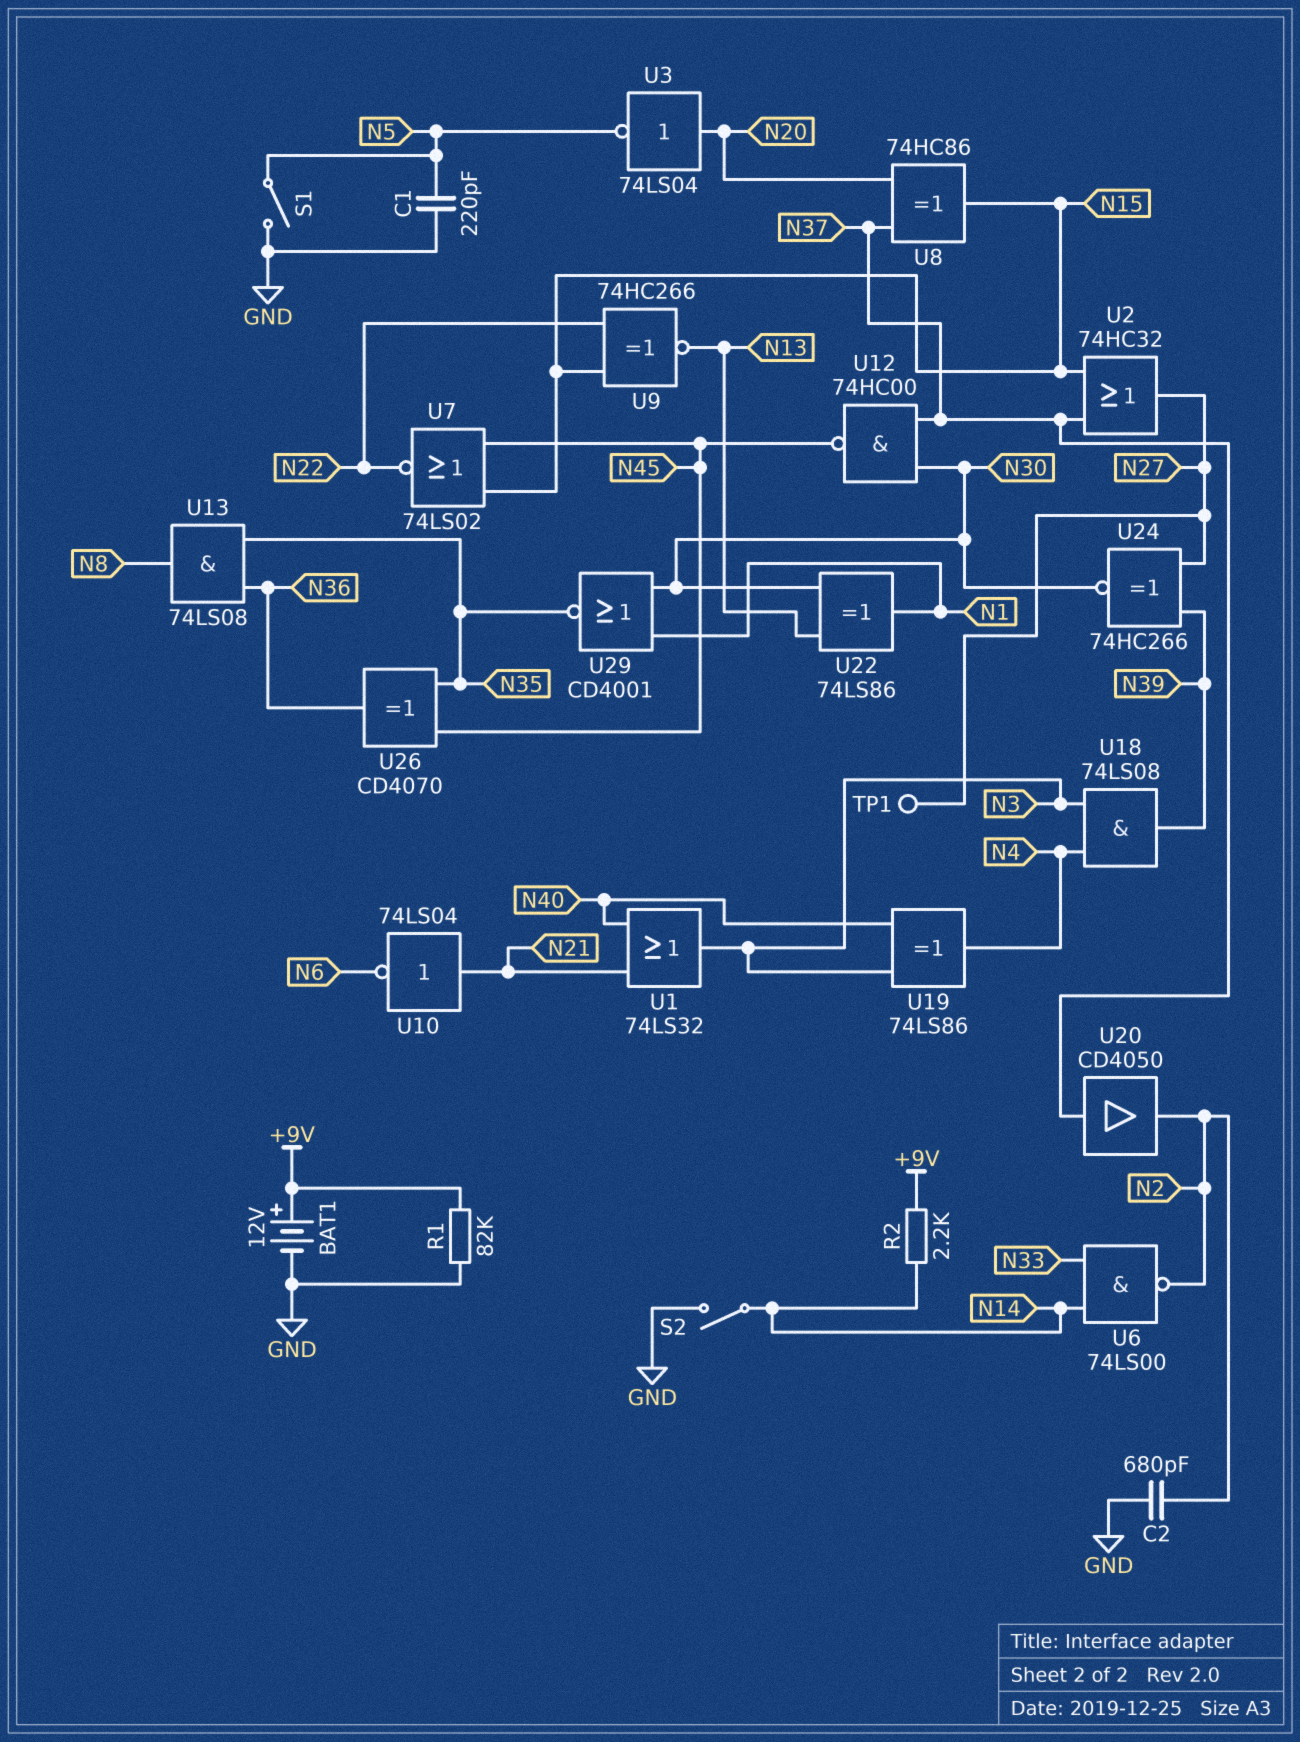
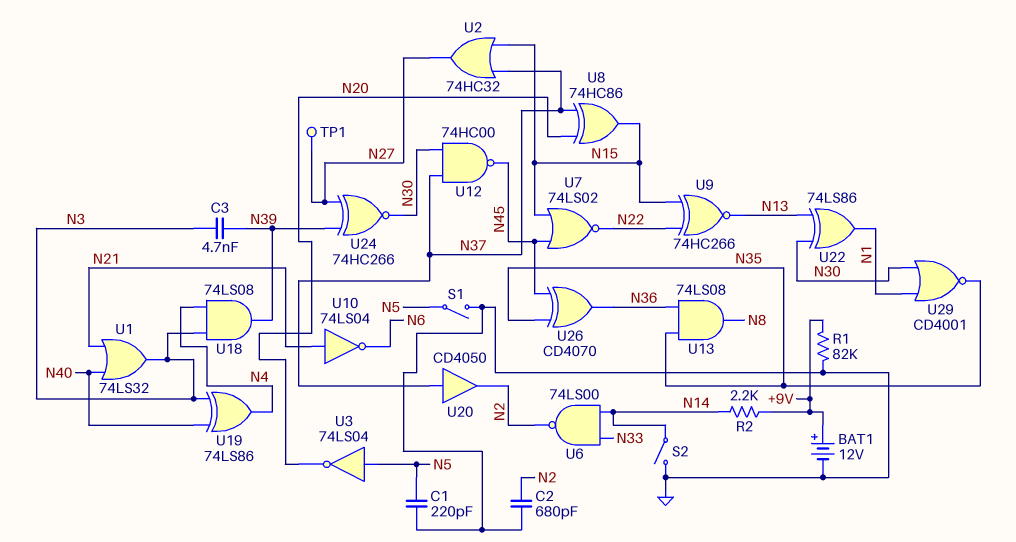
C3: none -> 4.7nF (N3, N39)
U3: NOT 74LS04 (in N20, out N5) -> NOT 74LS04 (in N5, out N20)

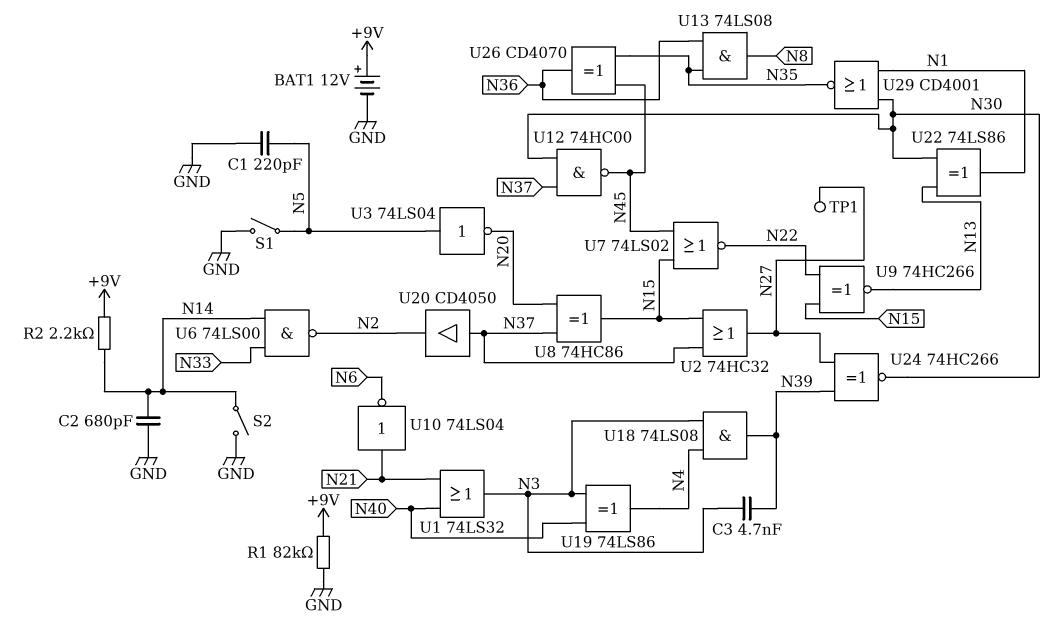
C2: 680pF (GND, N2) -> 680pF (GND, N14)

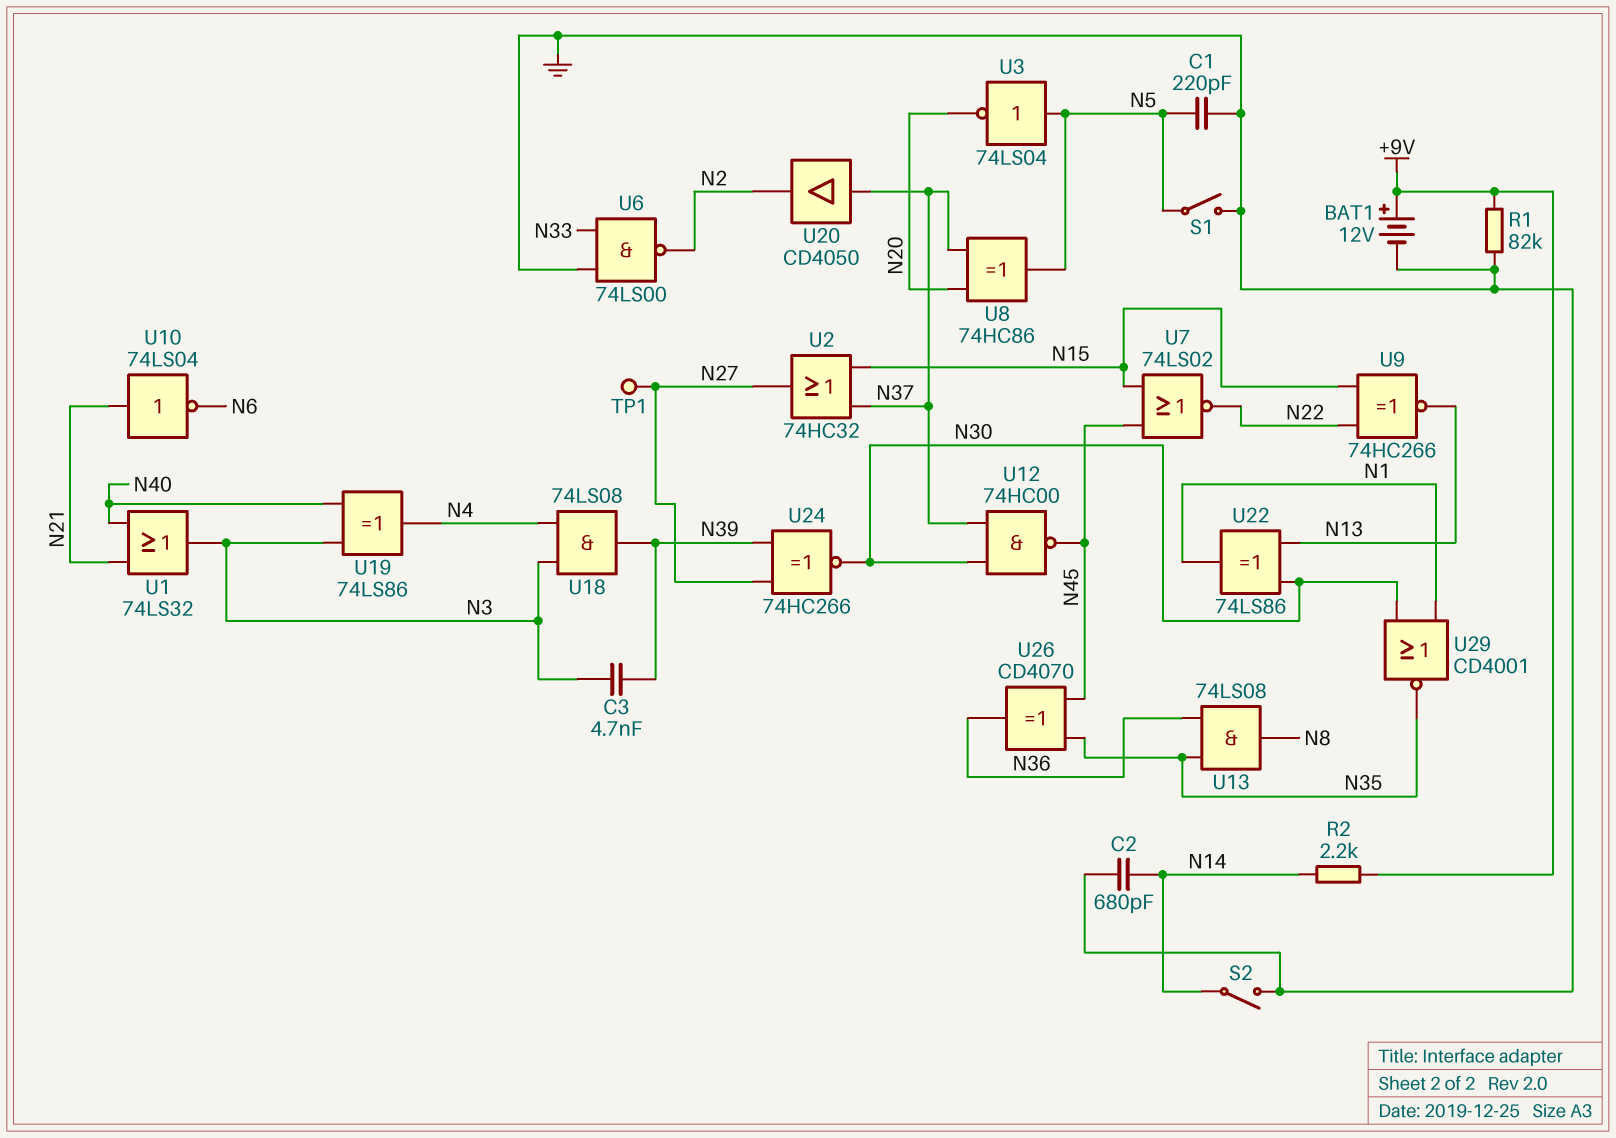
U6: NAND 74LS00 (in N14, in N33, out N2) -> NAND 74LS00 (in GND, in N33, out N2)
U8: XOR 74HC86 (in N20, in N37, out N15) -> XOR 74HC86 (in N20, in N37, out N5)

